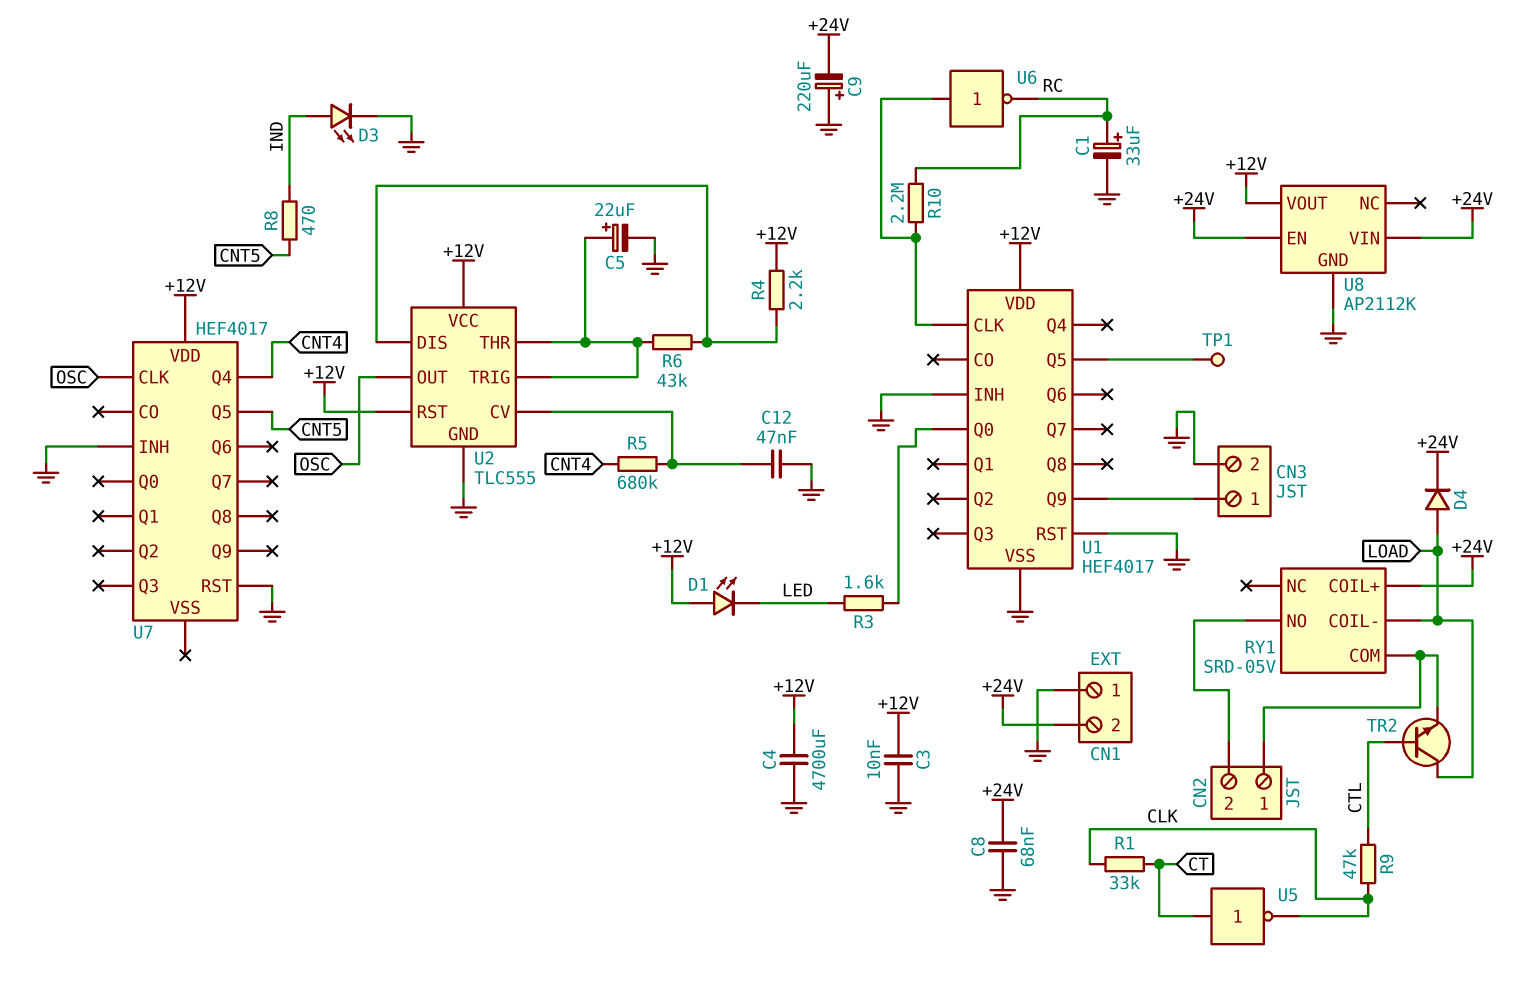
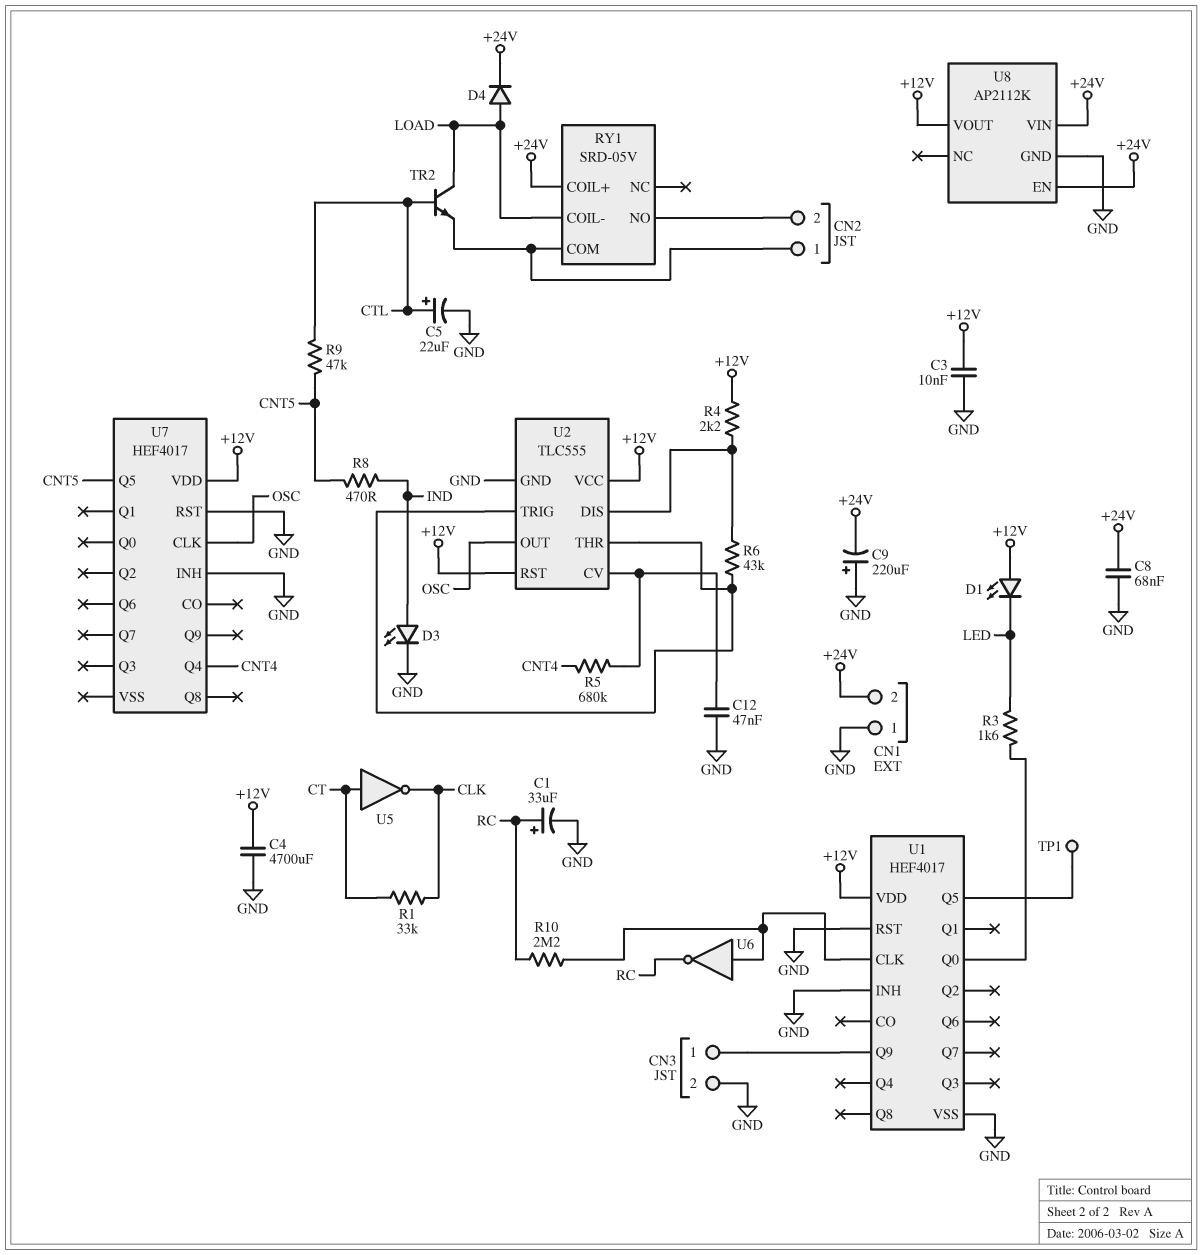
C5: 22uF (plus U2/THR, minus GND) -> 22uF (plus CTL, minus GND)
R9: 47k (CLK, CTL) -> 47k (CNT5, CTL)

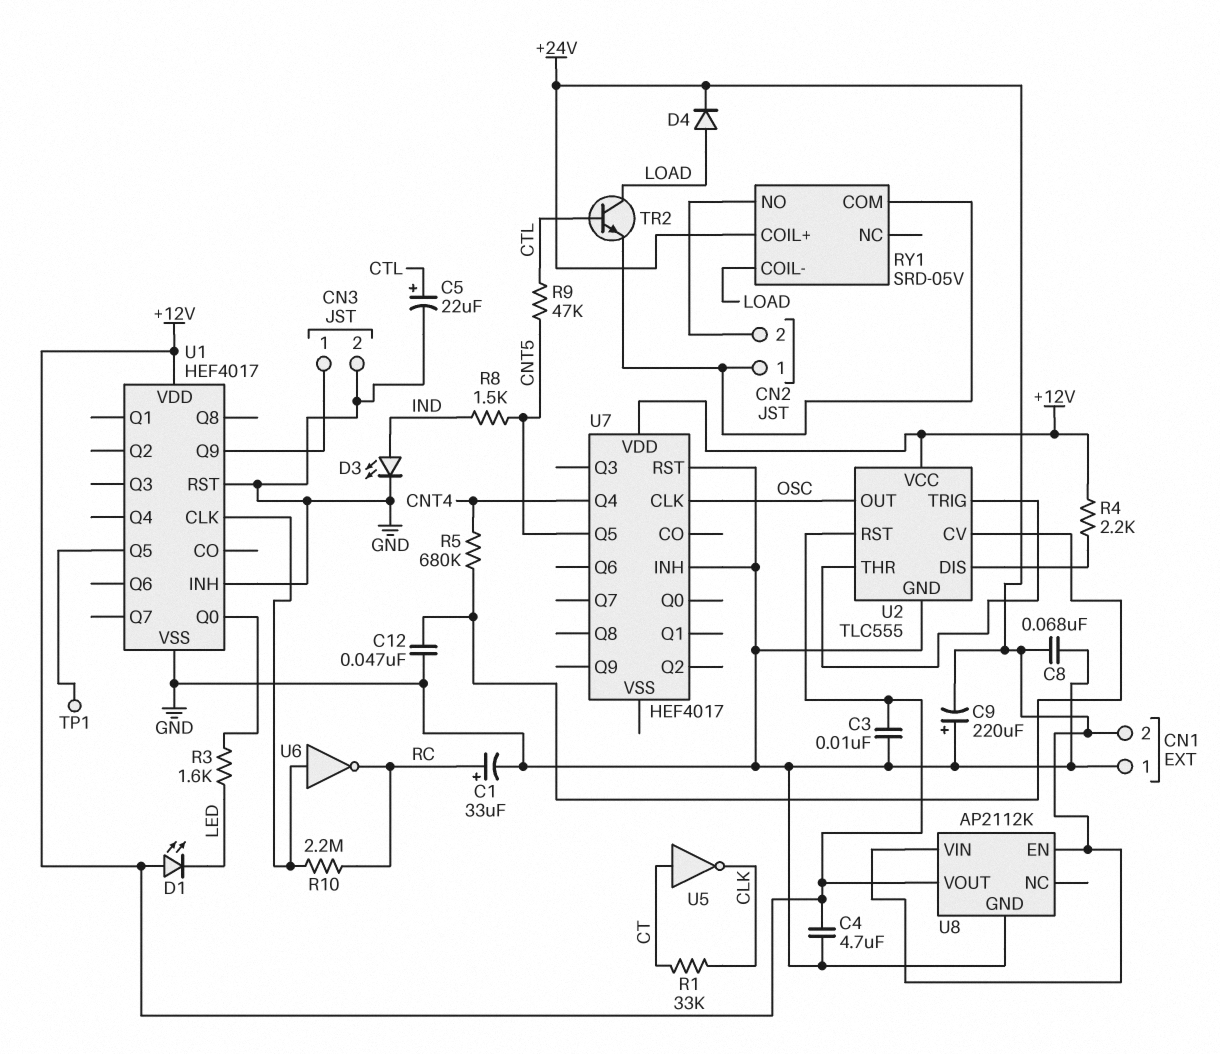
C4: 4700uF (+12V, GND) -> 4.7uF (+12V, GND)
R6: 43k (U2/DIS, U2/THR) -> none
R8: 470 (CNT5, IND) -> 1.5k (CNT5, IND)

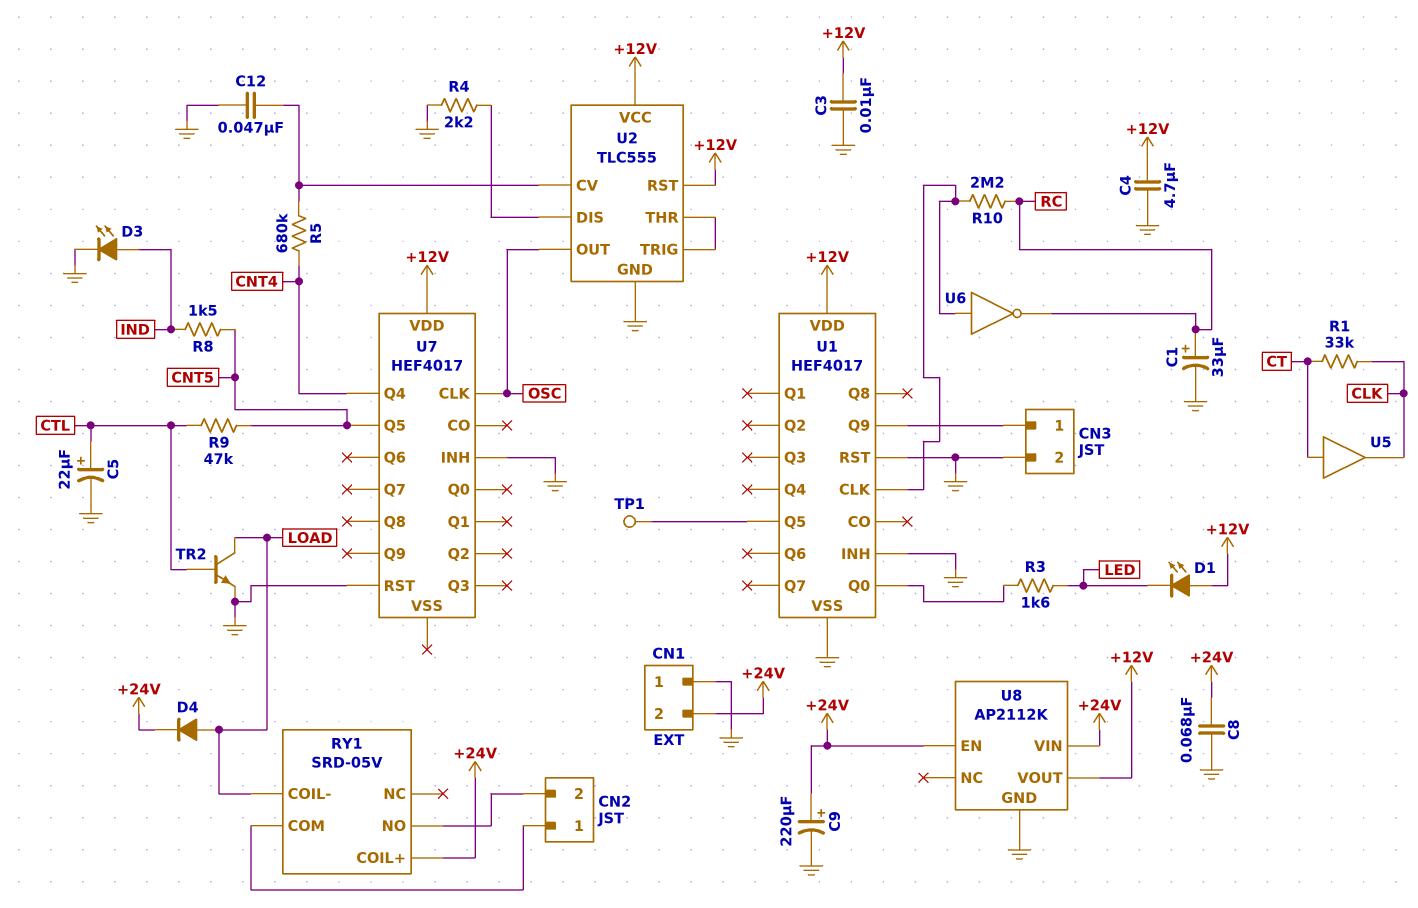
C9: 220uF (plus GND, minus +24V) -> 220uF (plus +24V, minus GND)
R4: 2.2k (+12V, U2/DIS) -> 2.2k (GND, U2/DIS)
TR2: NPN (B CTL, C LOAD, E CN2/1) -> NPN (B CTL, C LOAD, E GND)
U5: NOT (in CT, out CLK) -> buffer (in CT, out CLK)

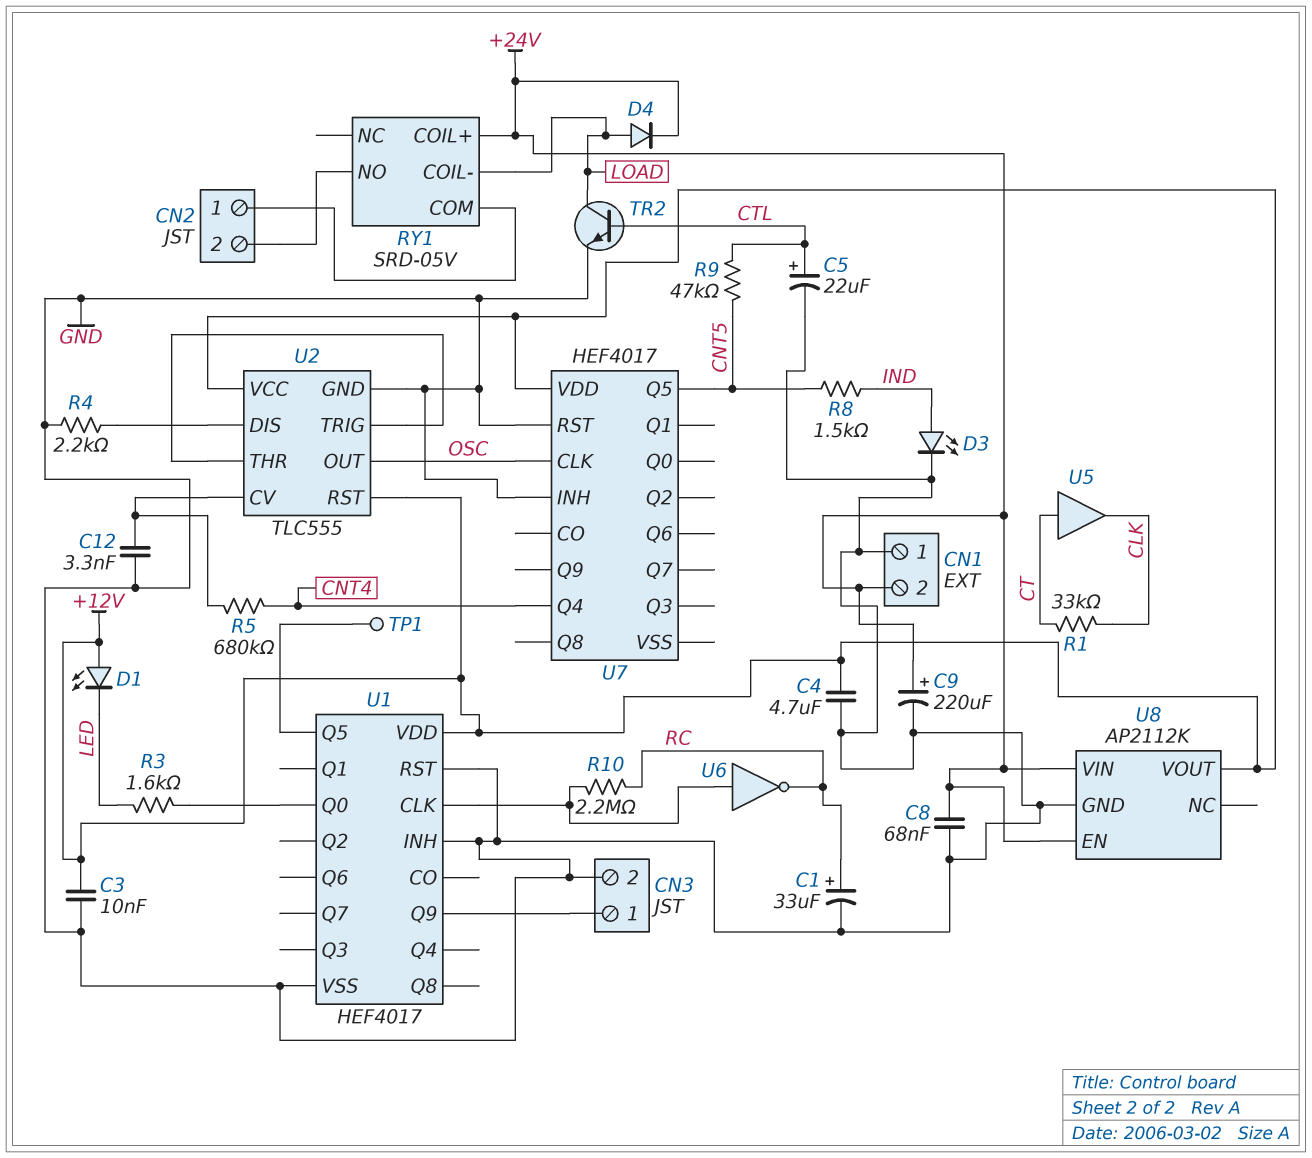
C12: 47nF (GND, U2/CV) -> 3.3nF (GND, U2/CV)

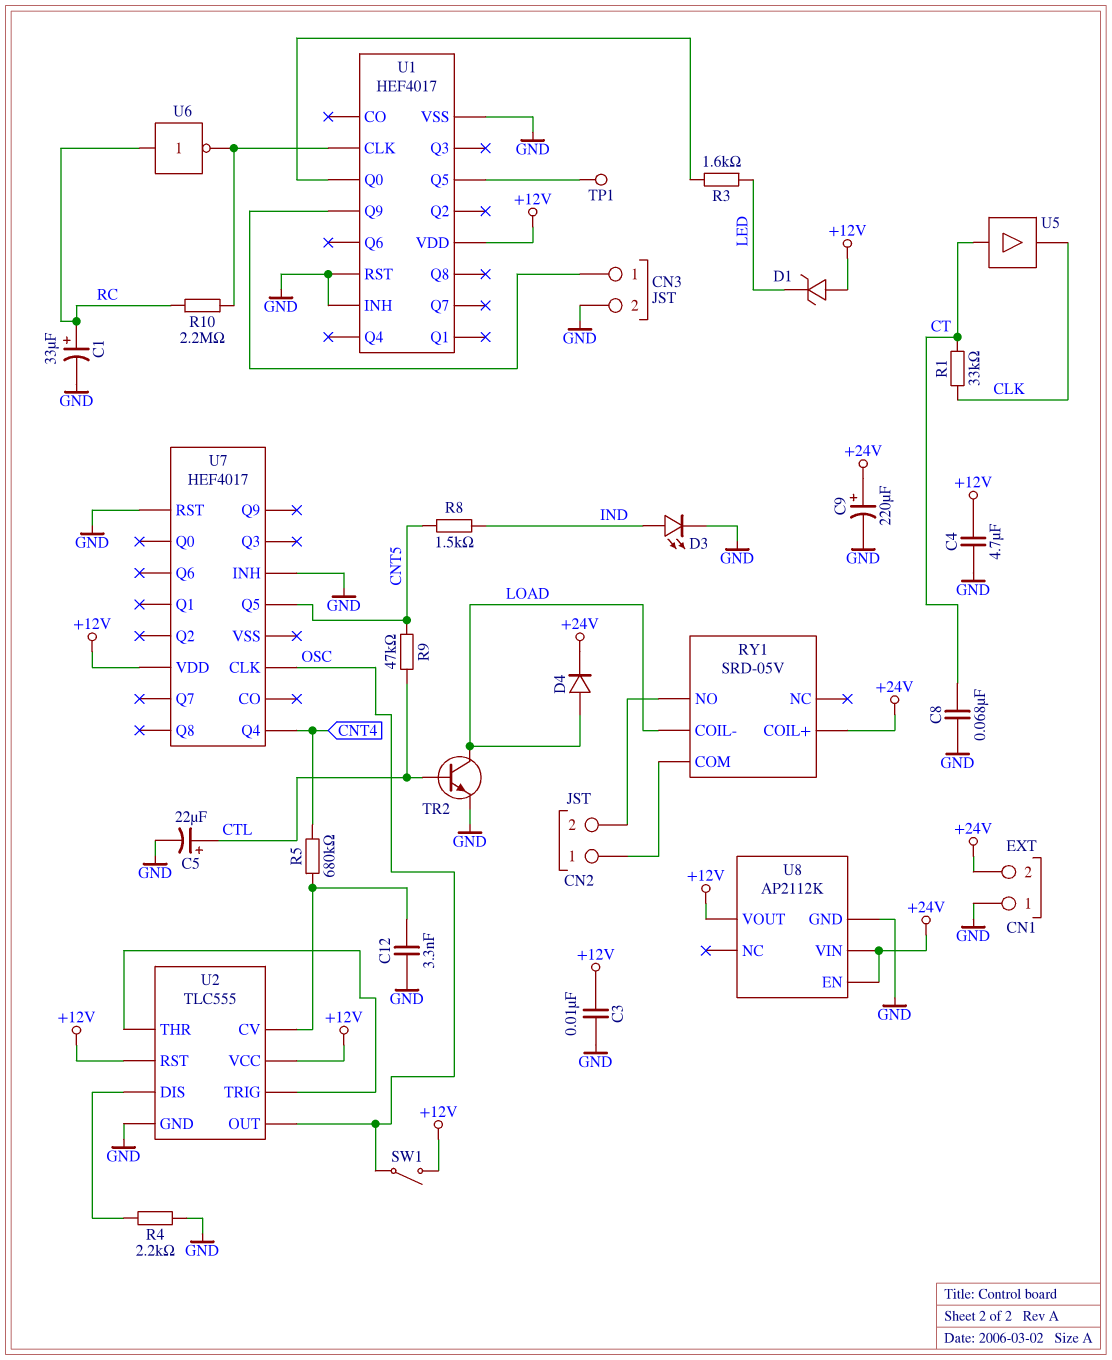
C8: 68nF (+24V, GND) -> 68nF (CT, GND)
D1: LED (A +12V, K LED) -> zener (A +12V, K LED)
SW1: none -> switch (+12V, OSC)
U6: NOT (in U1/CLK, out RC) -> NOT (in RC, out U1/CLK)

